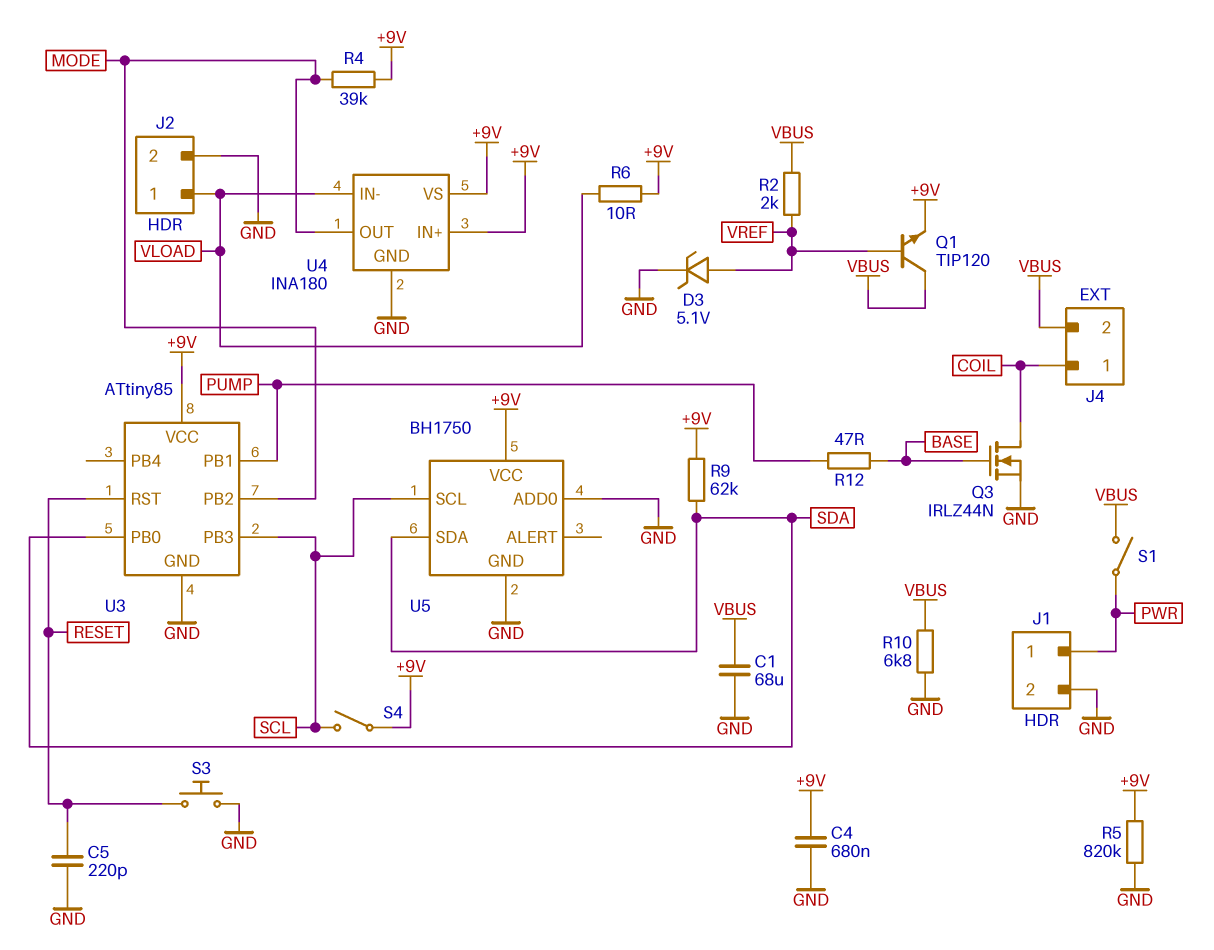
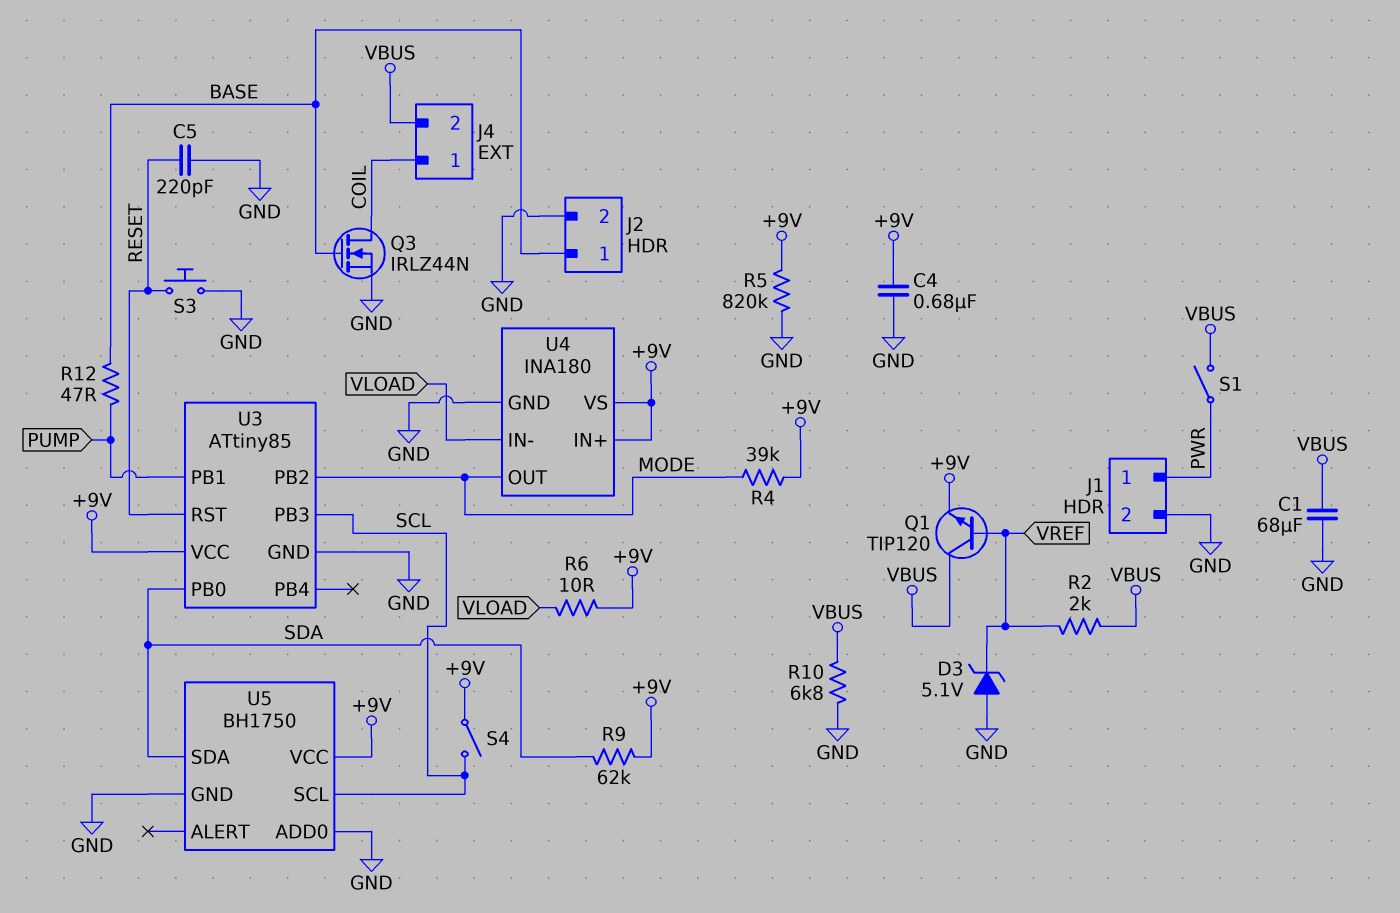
D3: zener 5.1V (A VREF, K GND) -> zener 5.1V (A GND, K VREF)
J2 pin 1: VLOAD -> BASE

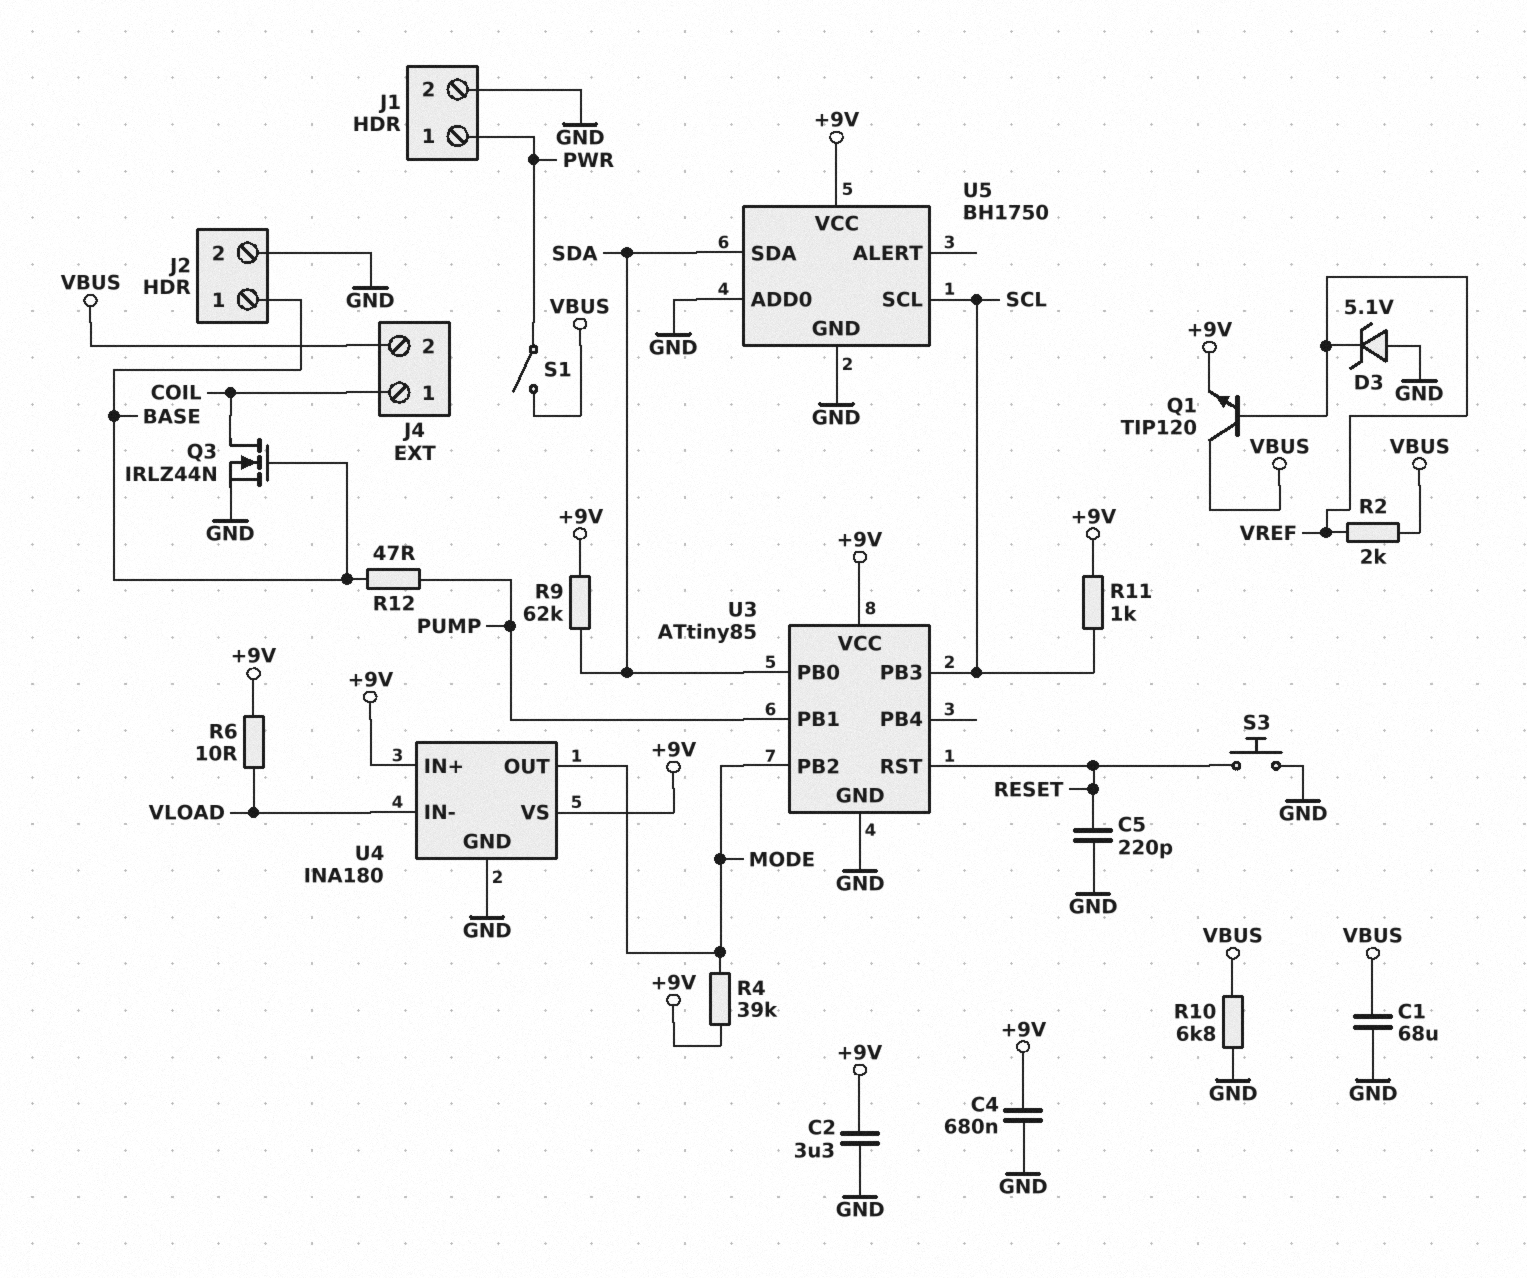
C2: none -> 3.3uF (+9V, GND)
R5: 820k (+9V, GND) -> none
R11: none -> 1k (+9V, SCL)
S4: switch (+9V, SCL) -> none

